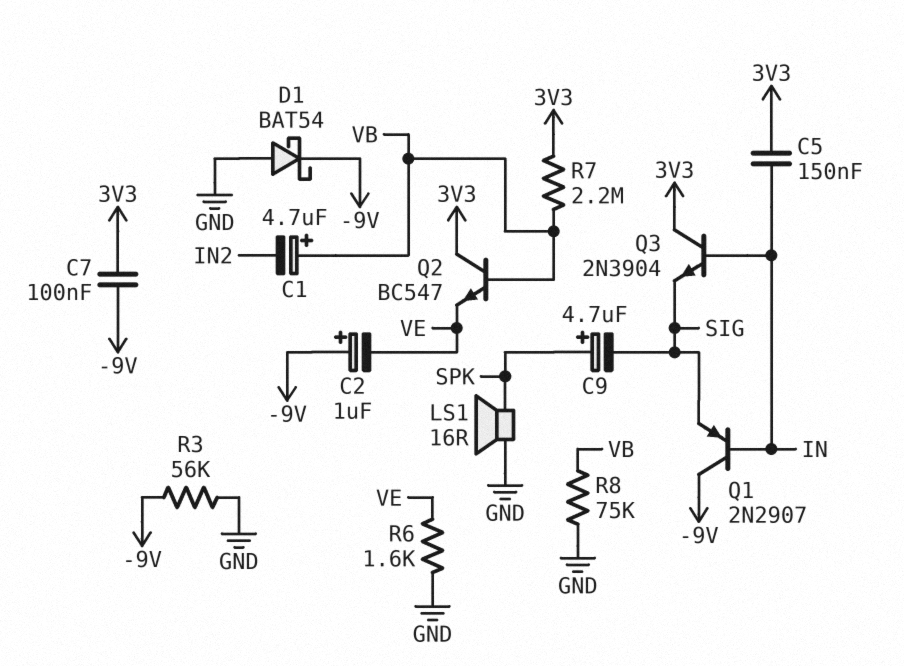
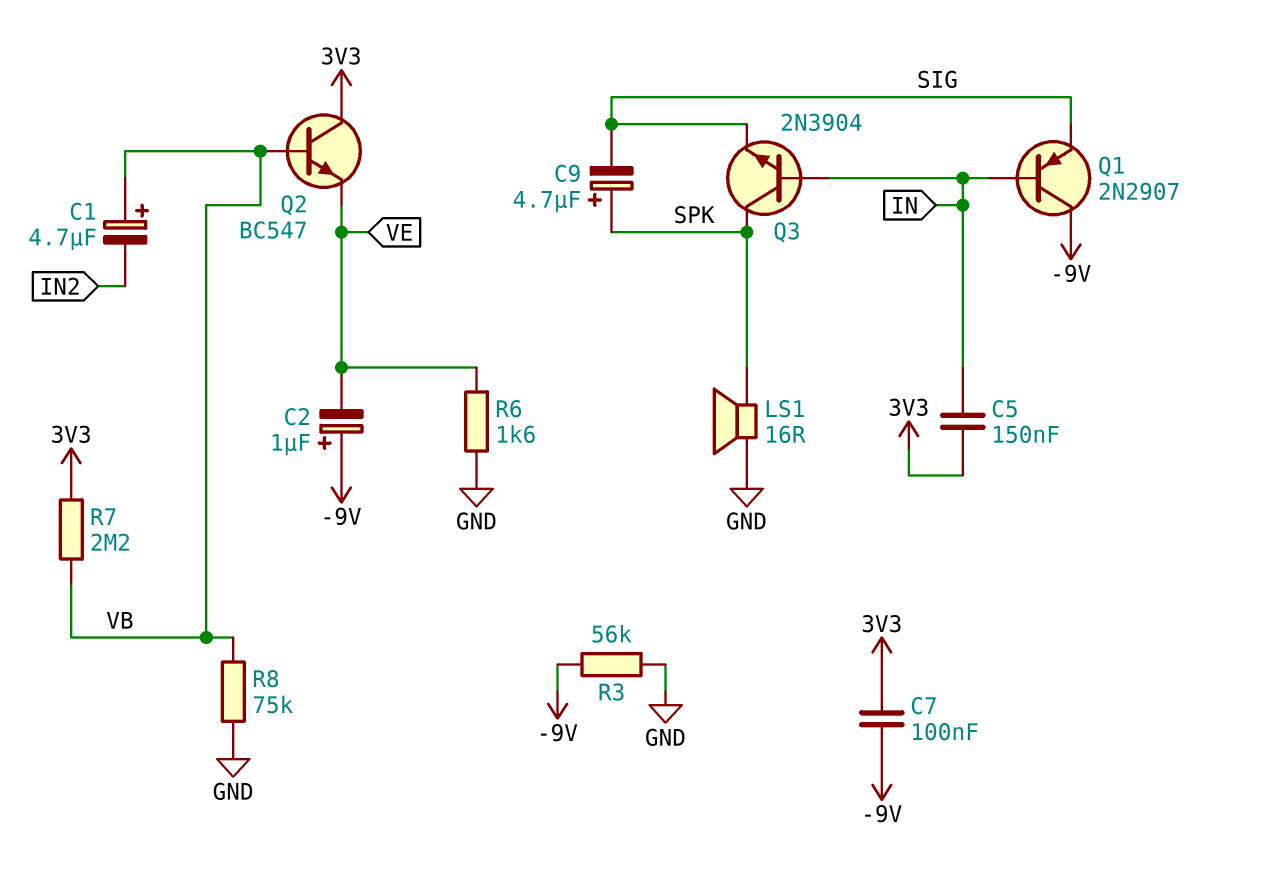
D1: schottky BAT54 (A GND, K -9V) -> none
Q3: NPN 2N3904 (B IN, C 3V3, E SIG) -> NPN 2N3904 (B IN, C SPK, E SIG)

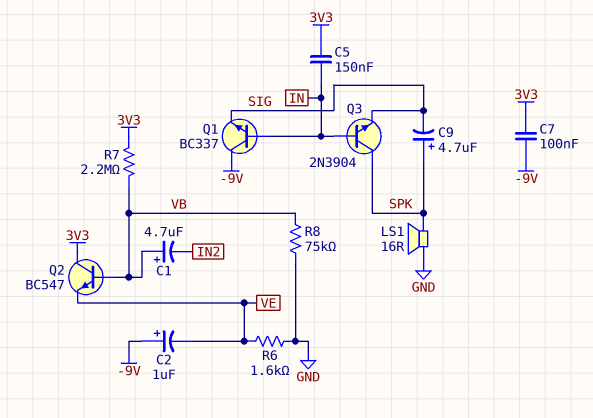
Q1: PNP 2N2907 (B IN, C -9V, E SIG) -> NPN BC337 (B IN, C -9V, E SIG)
R3: 56k (-9V, GND) -> none

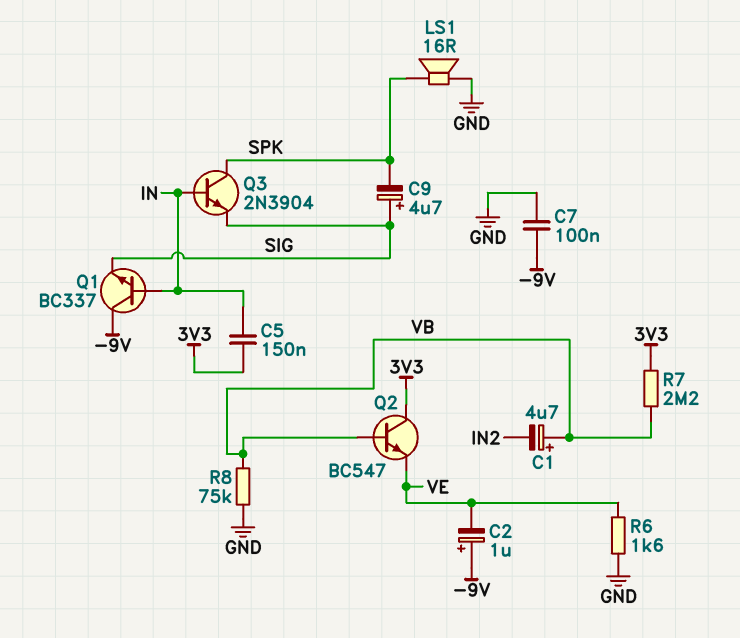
C7: 100nF (-9V, 3V3) -> 100nF (-9V, GND)
C9: 4.7uF (plus SPK, minus SIG) -> 4.7uF (plus SIG, minus SPK)

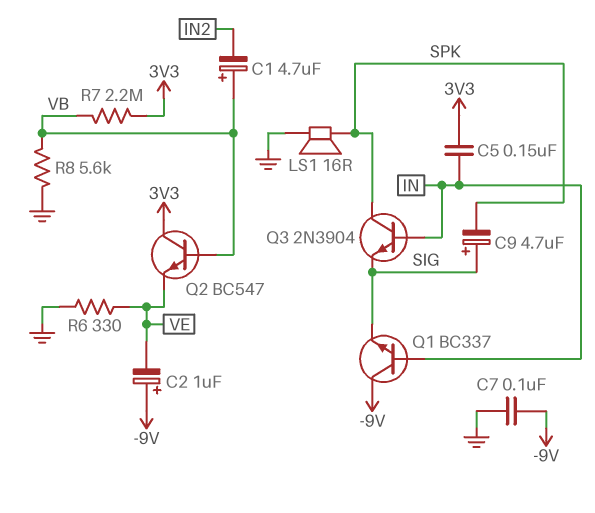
R6: 1.6k (GND, VE) -> 330 (GND, VE)
R8: 75k (GND, VB) -> 5.6k (GND, VB)

